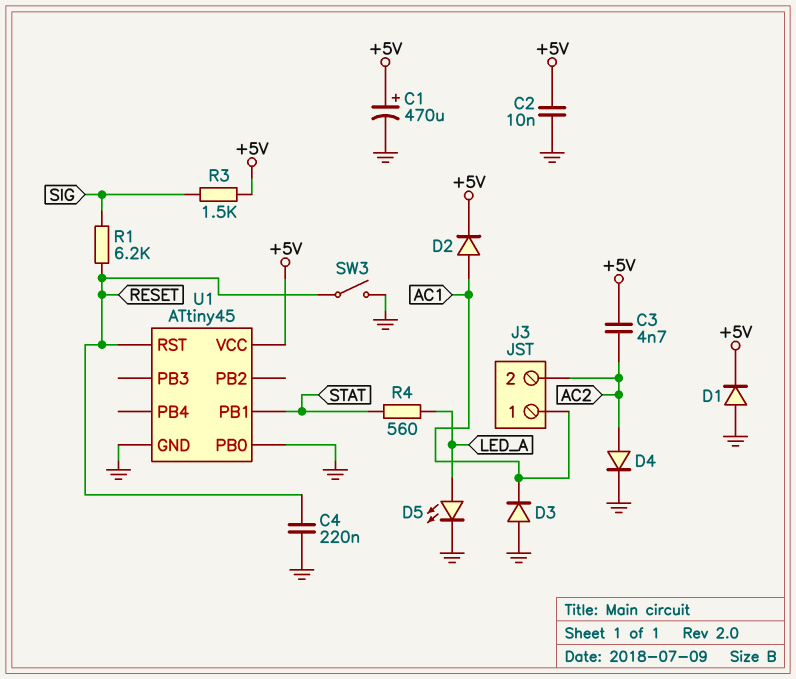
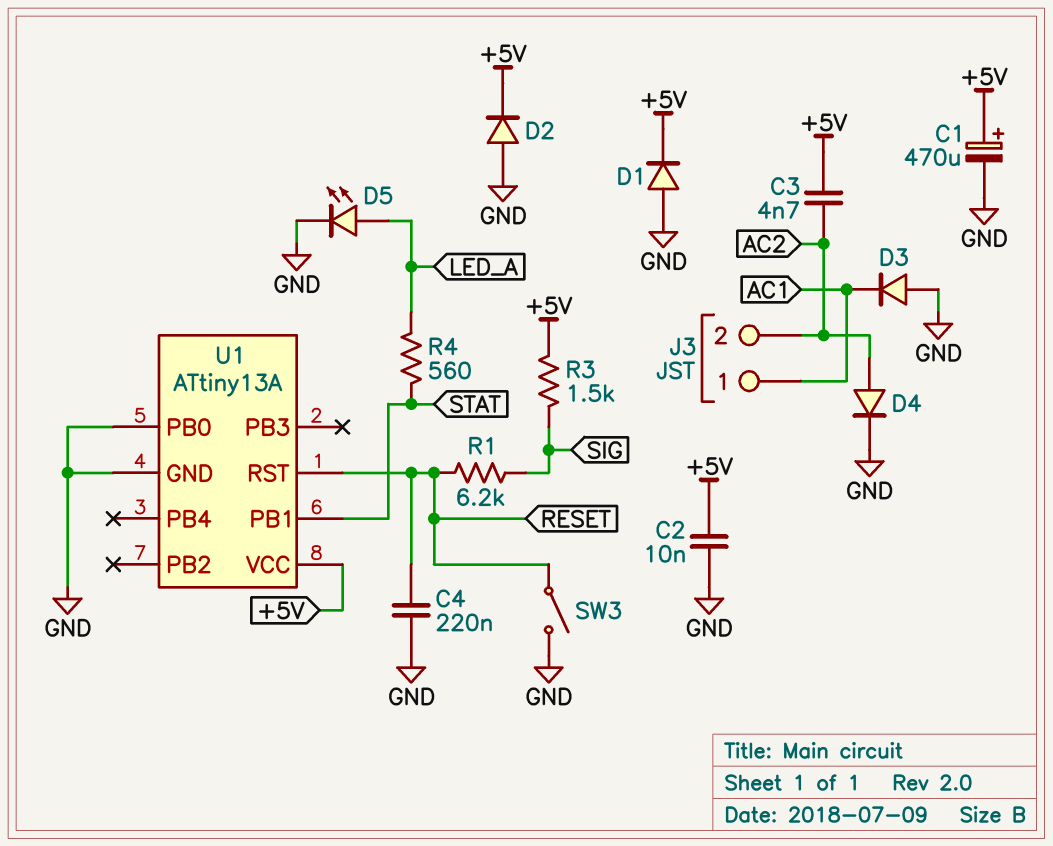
D2: diode (A AC1, K +5V) -> diode (A GND, K +5V)
U1: ATtiny45 -> ATtiny13A

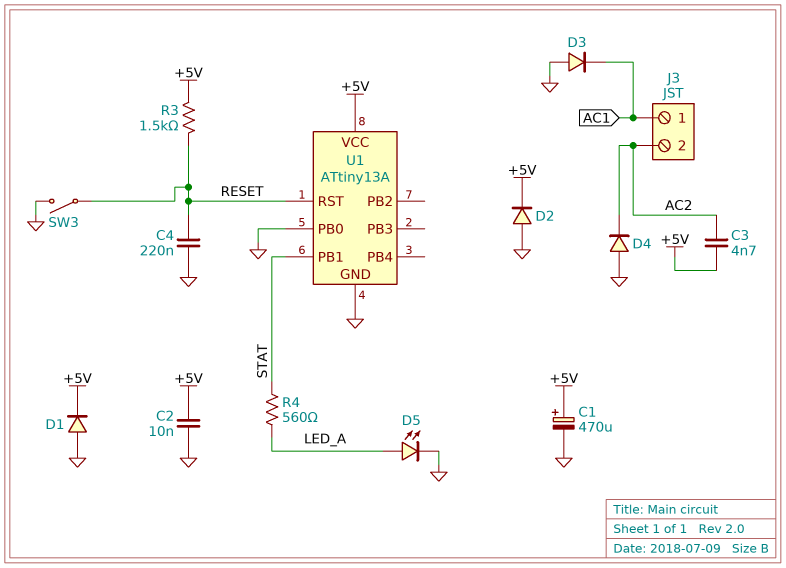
D4: diode (A AC2, K GND) -> diode (A GND, K AC2)
R1: 6.2k (RESET, SIG) -> none
R3: 1.5k (+5V, SIG) -> 1.5k (+5V, RESET)

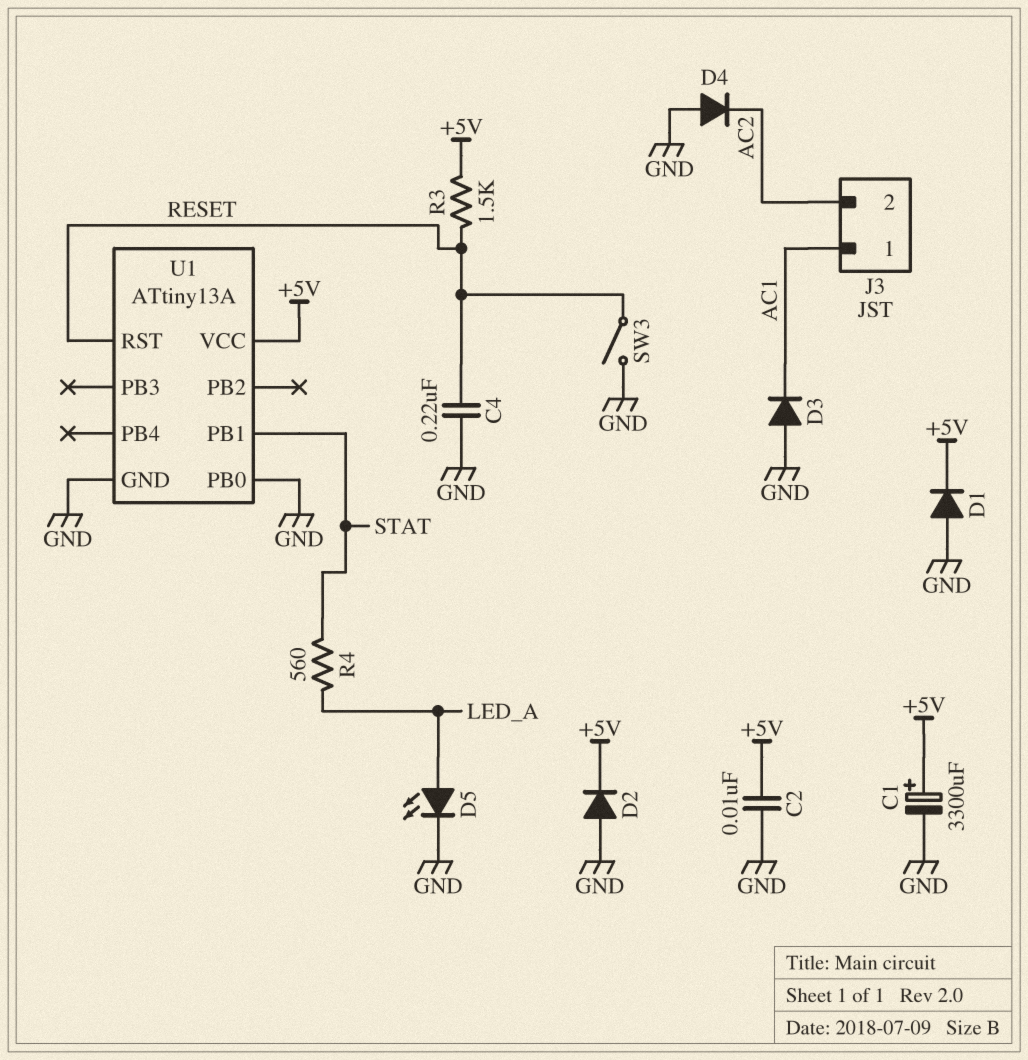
C1: 470uF (plus +5V, minus GND) -> 3300uF (plus +5V, minus GND)
C3: 4.7nF (+5V, AC2) -> none

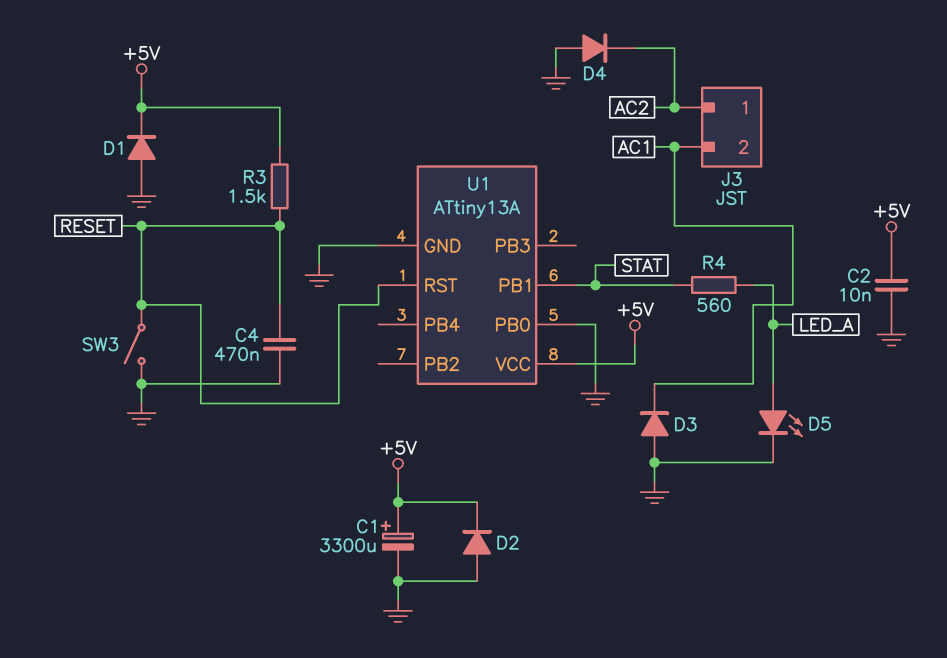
C4: 220nF (GND, RESET) -> 470nF (GND, RESET)
J3 pin 1: AC1 -> AC2
J3 pin 2: AC2 -> AC1

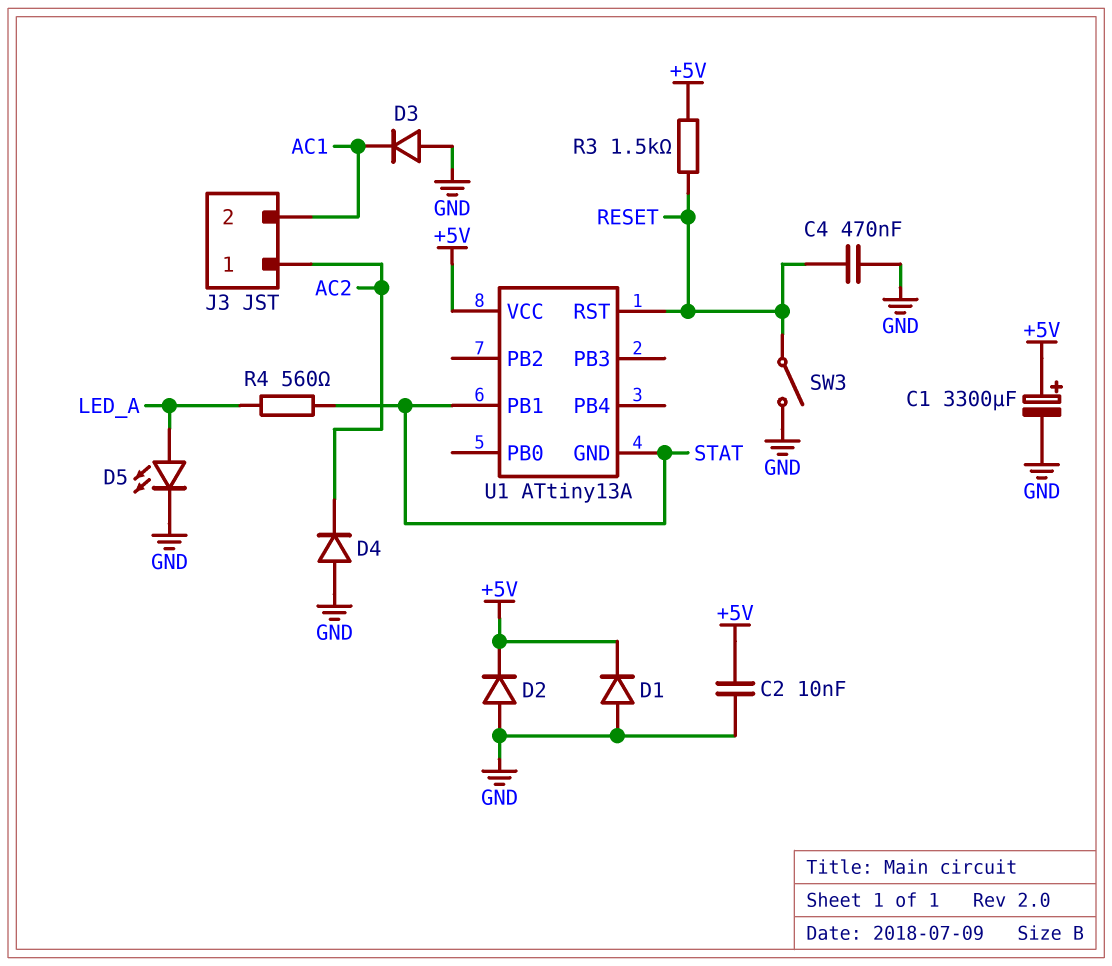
U1 pin GND: GND -> STAT
U1 pin PB0: GND -> none

